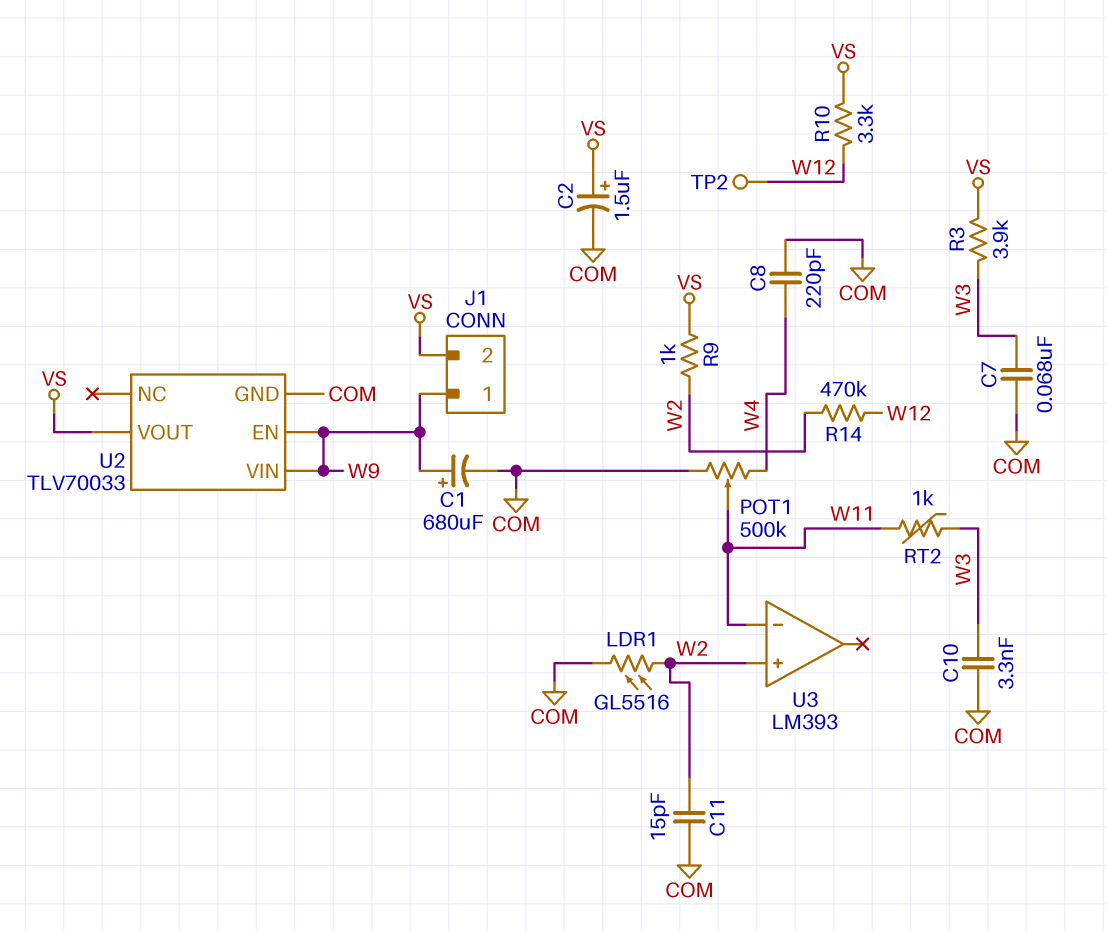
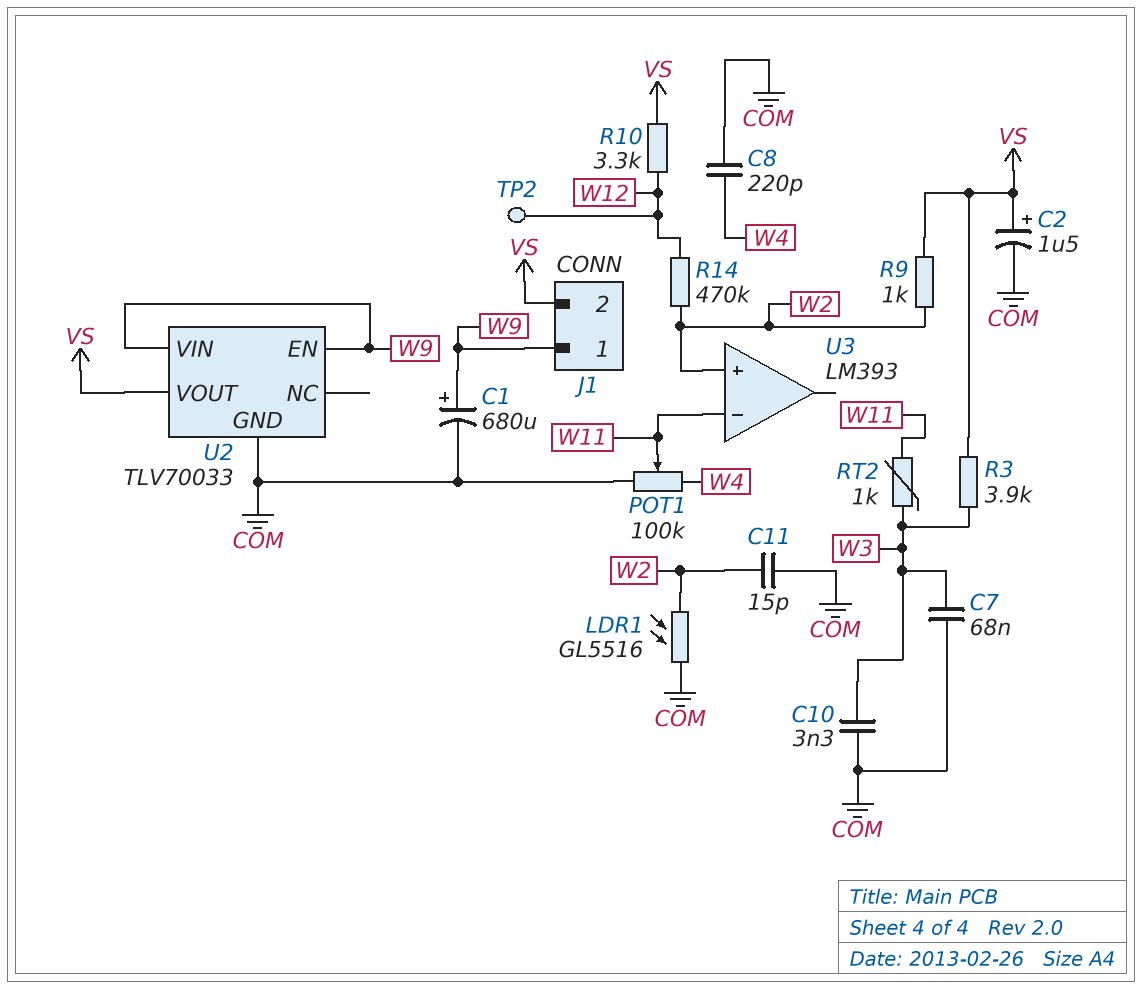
POT1: 500k (COM, W4, wiper W11) -> 100k (COM, W4, wiper W11)

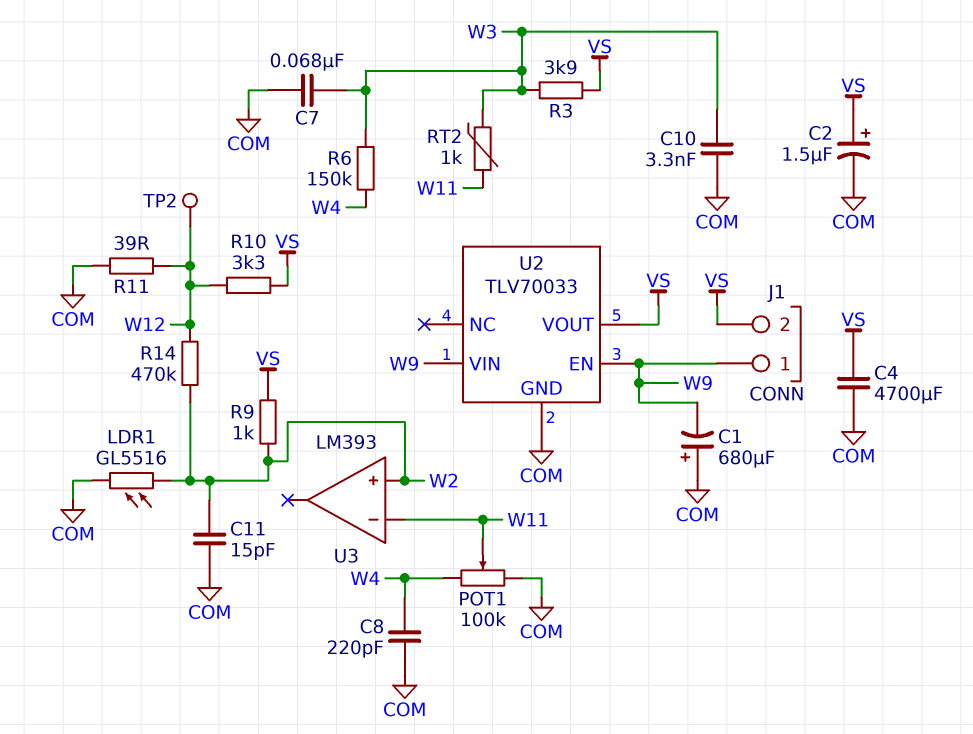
C1: 680uF (plus W9, minus COM) -> 680uF (plus COM, minus W9)
C4: none -> 4700uF (COM, VS)
R6: none -> 150k (W3, W4)
R11: none -> 39 (COM, W12)

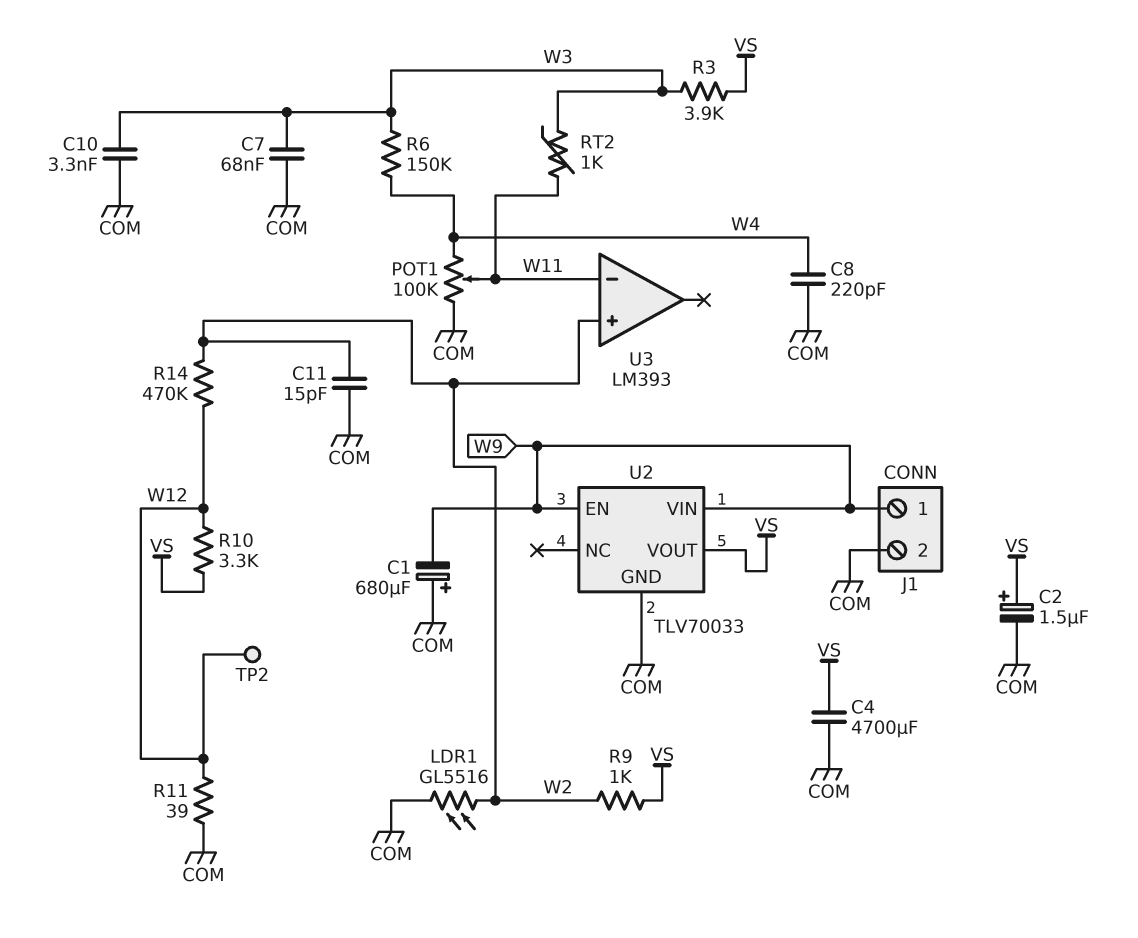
J1 pin 2: VS -> COM

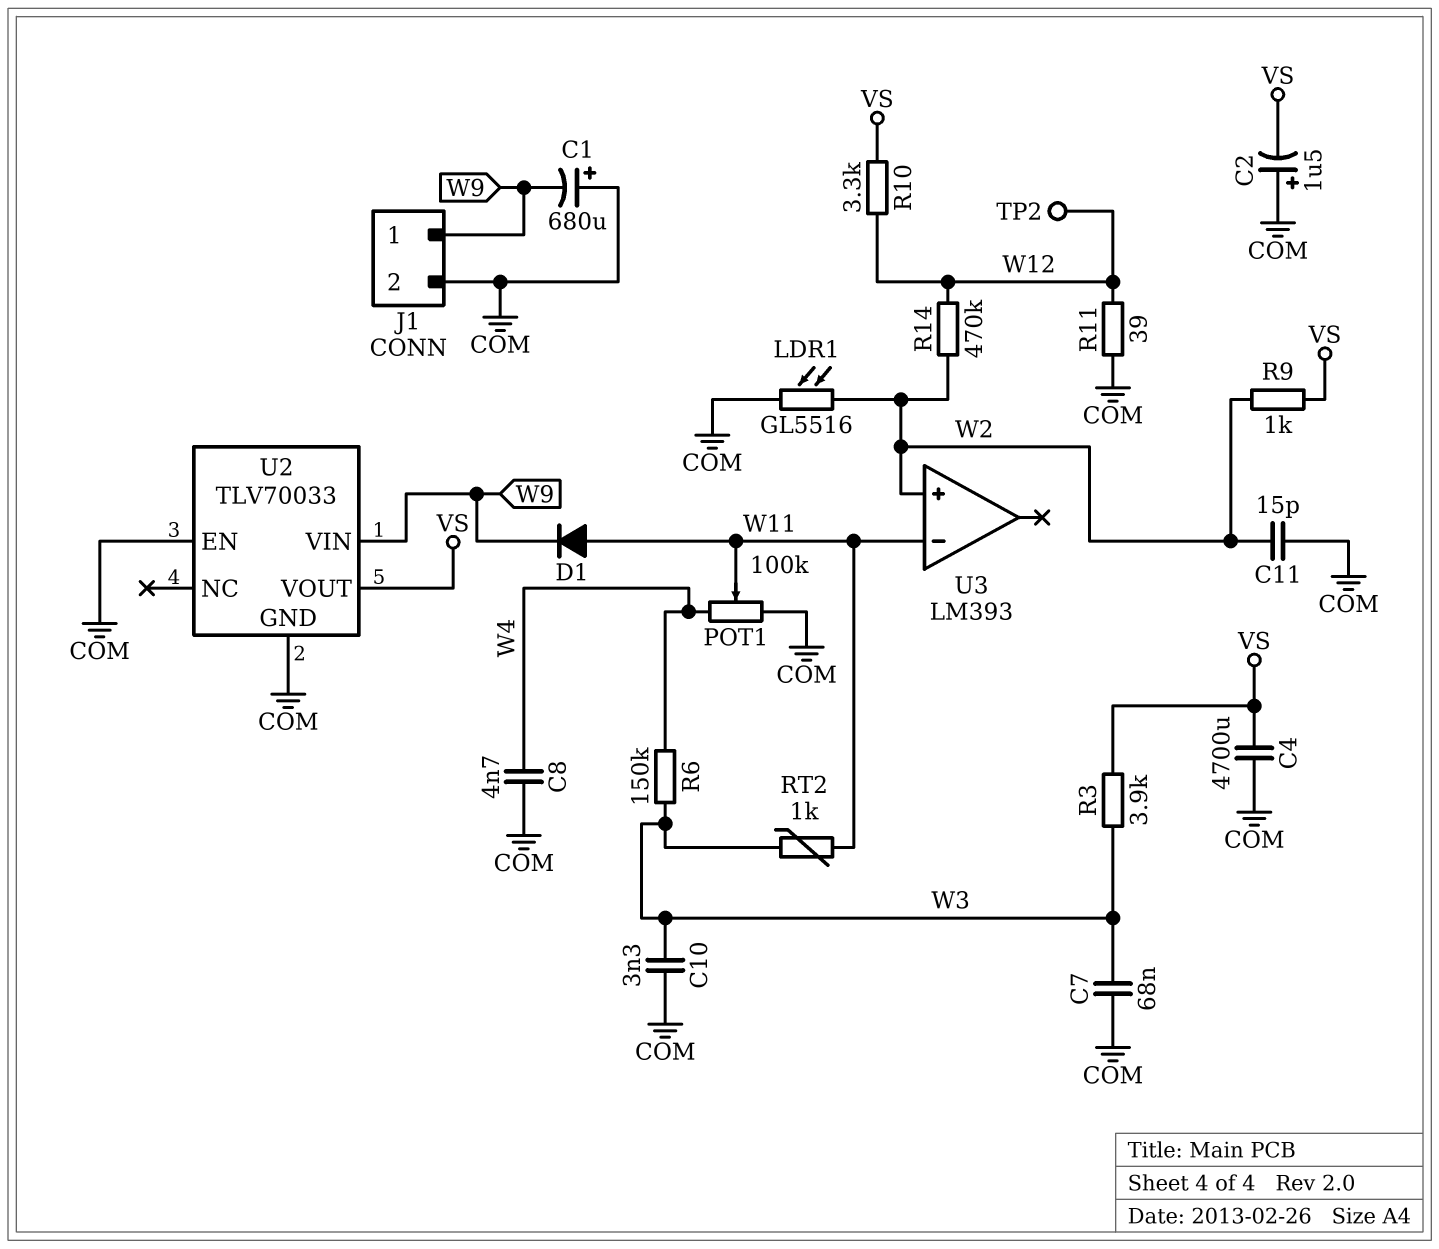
C2: 1.5uF (plus VS, minus COM) -> 1.5uF (plus COM, minus VS)
C8: 220pF (COM, W4) -> 4.7nF (COM, W4)
D1: none -> diode (A W11, K W9)
U2 pin EN: W9 -> COM

